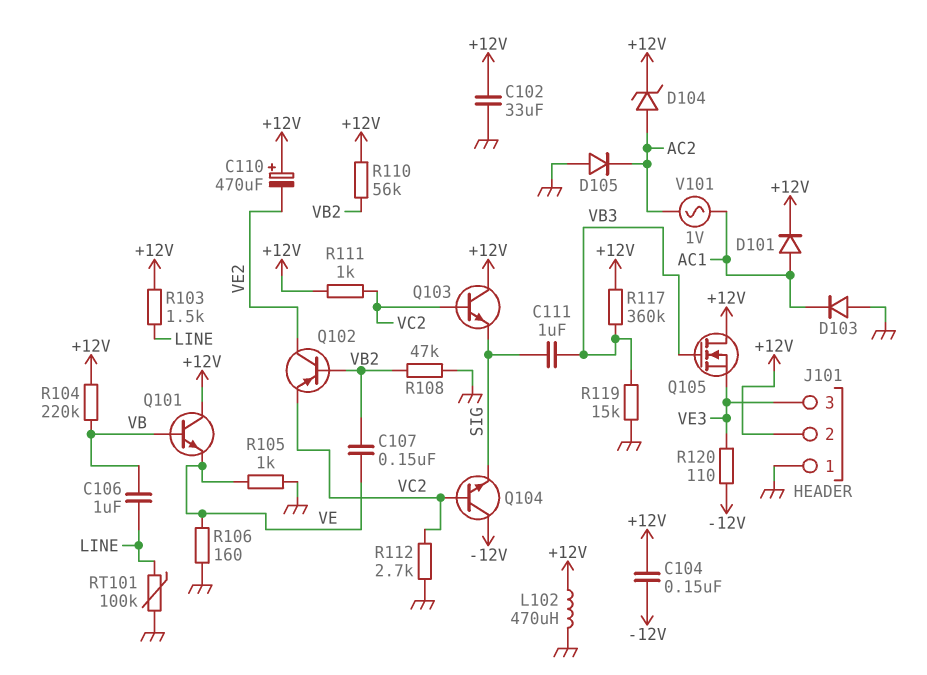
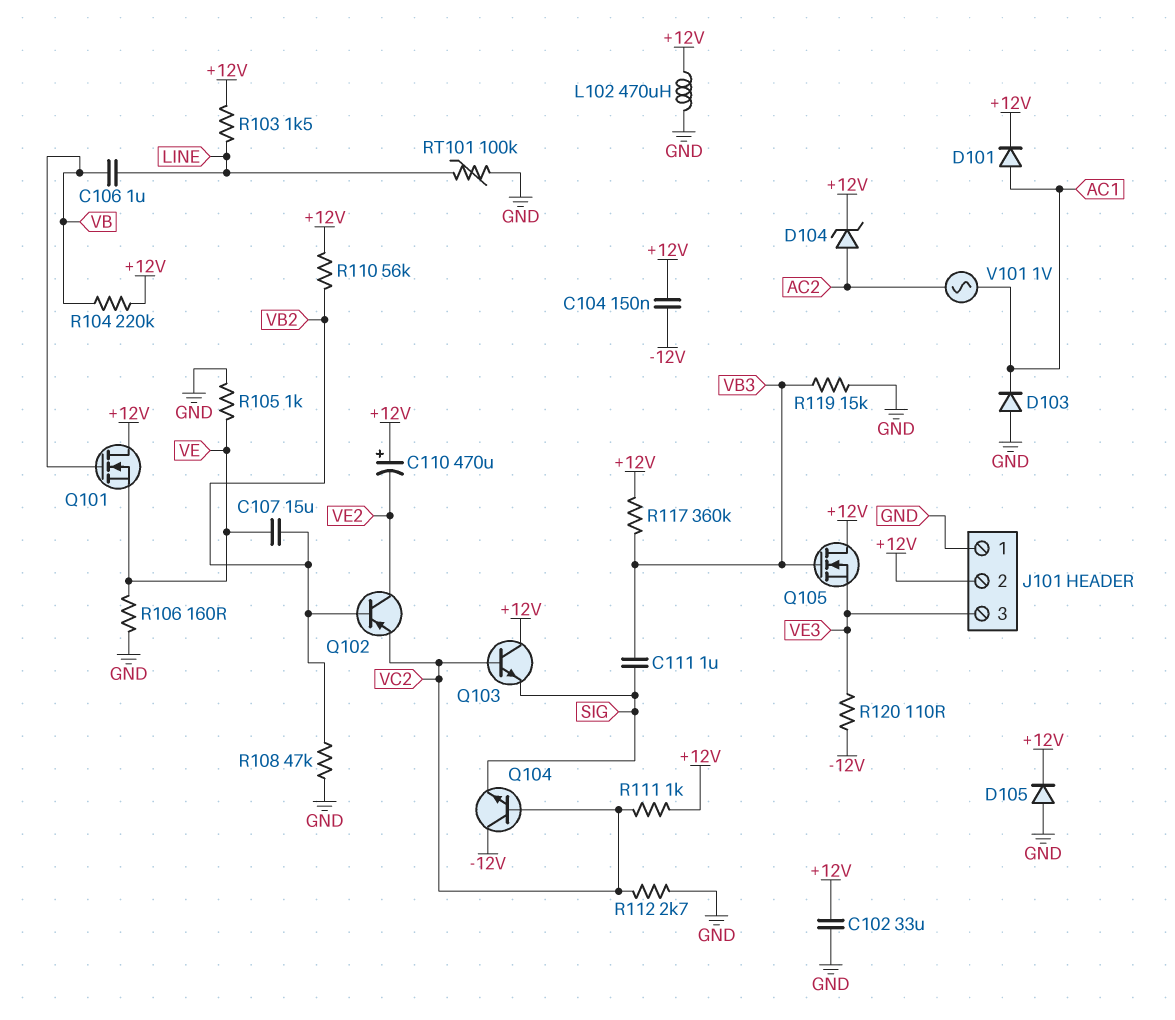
C107: 150nF (VB2, VE) -> 15uF (VB2, VE)
D105: diode (A GND, K AC2) -> diode (A GND, K +12V)
Q101: NPN (B VB, C +12V, E VE) -> NMOS (G VB, D +12V, S VE)

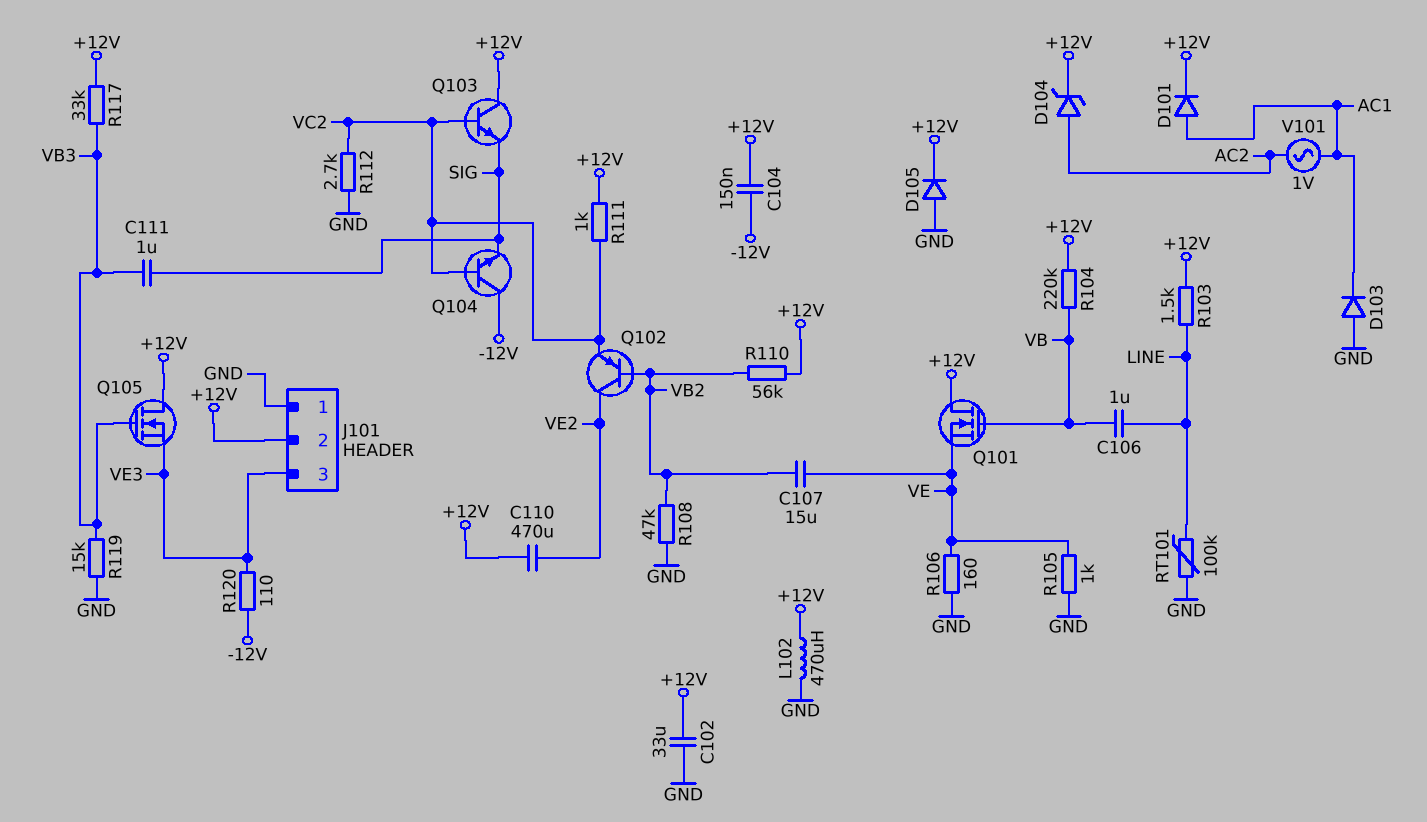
C110: 470uF (plus +12V, minus VE2) -> 470uF (+12V, VE2)
R117: 360k (+12V, VB3) -> 33k (+12V, VB3)

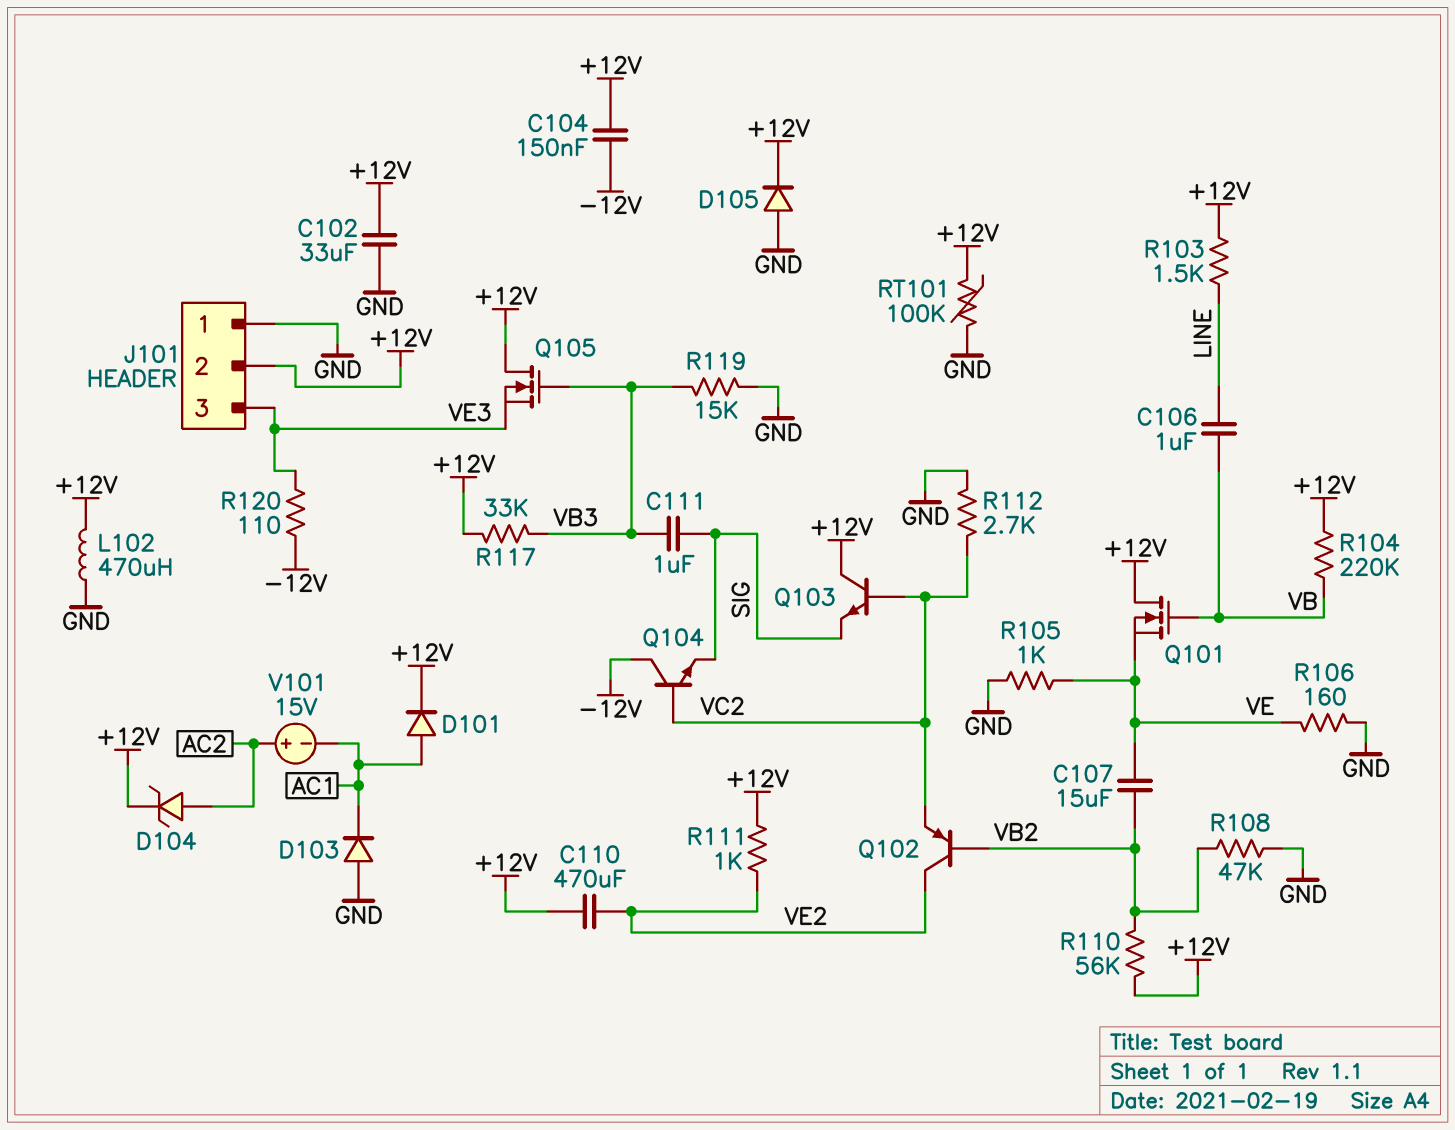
R111: 1k (+12V, VC2) -> 1k (+12V, VE2)
RT101: 100k (GND, LINE) -> 100k (+12V, GND)
V101: AC 1V (AC1, AC2) -> 15V (plus AC2, minus AC1)

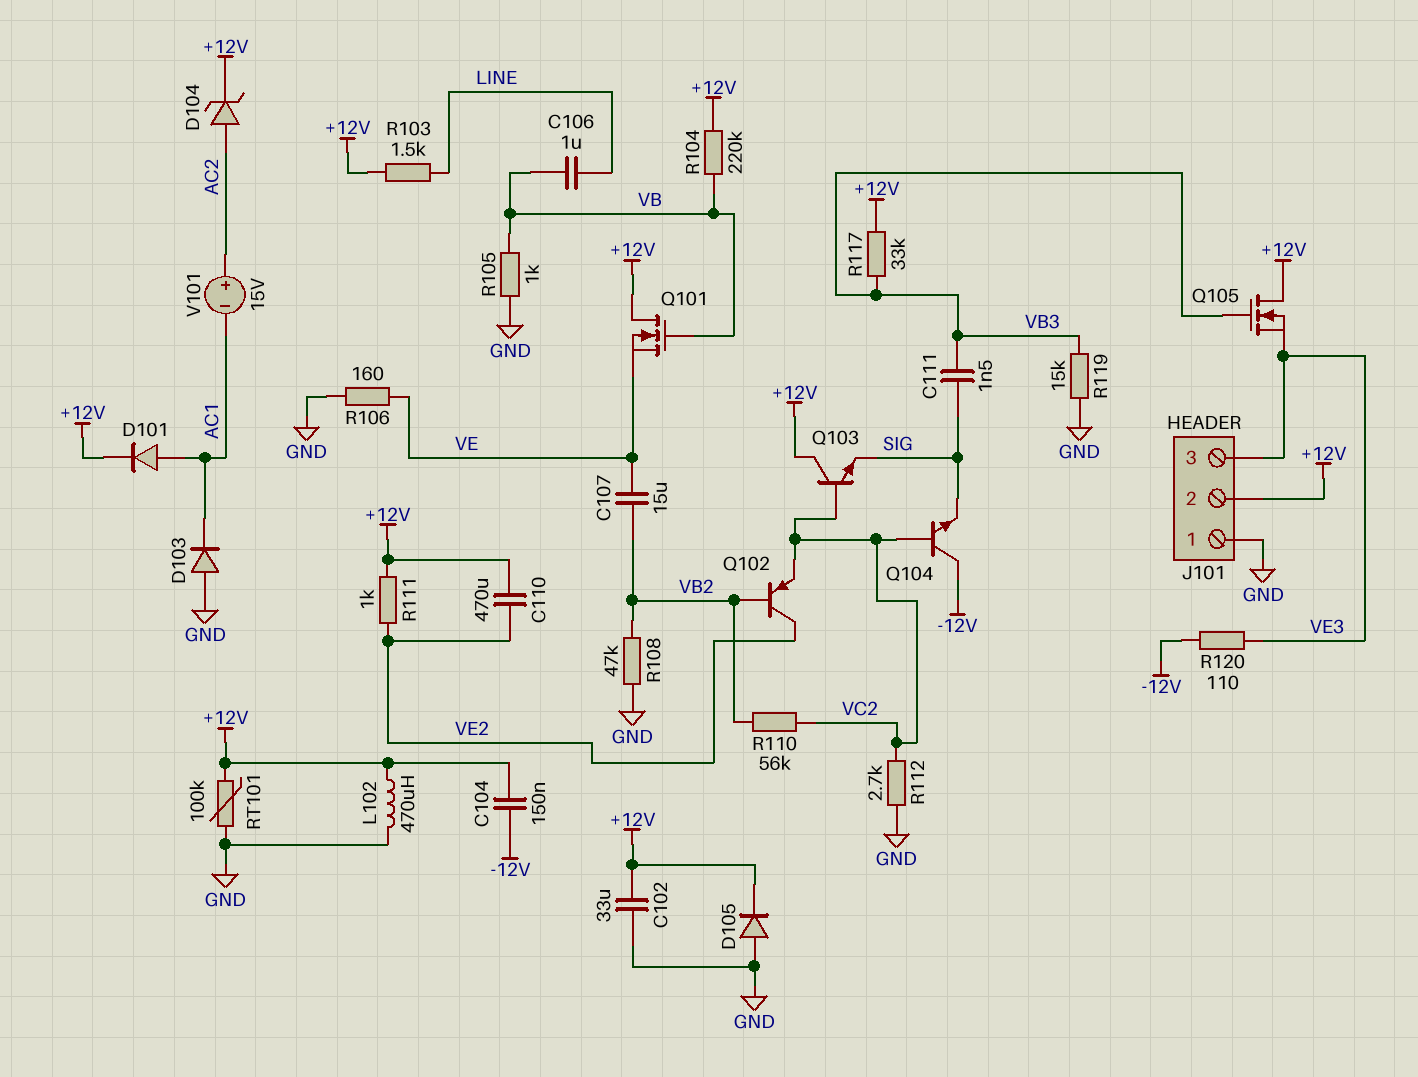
C111: 1uF (SIG, VB3) -> 1.5nF (SIG, VB3)
R105: 1k (GND, VE) -> 1k (GND, VB)
R110: 56k (+12V, VB2) -> 56k (VB2, VC2)

